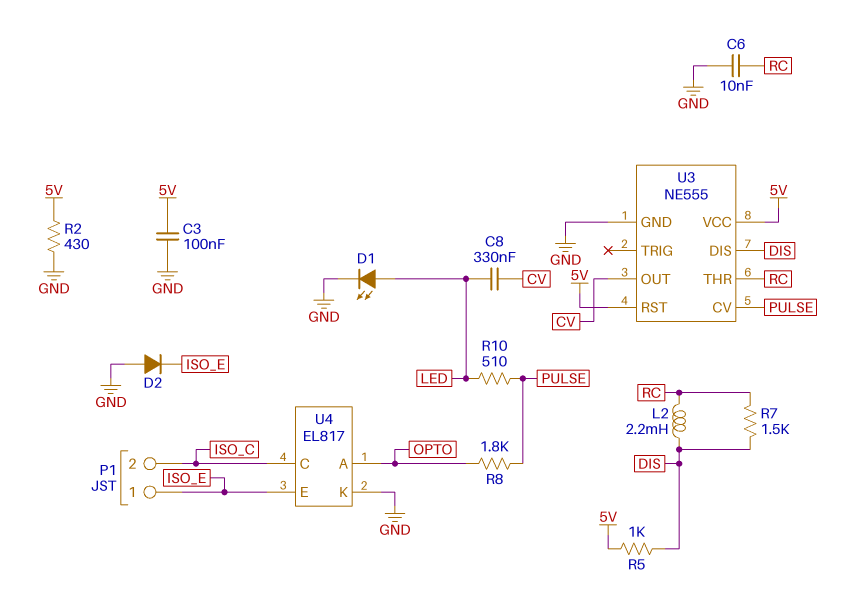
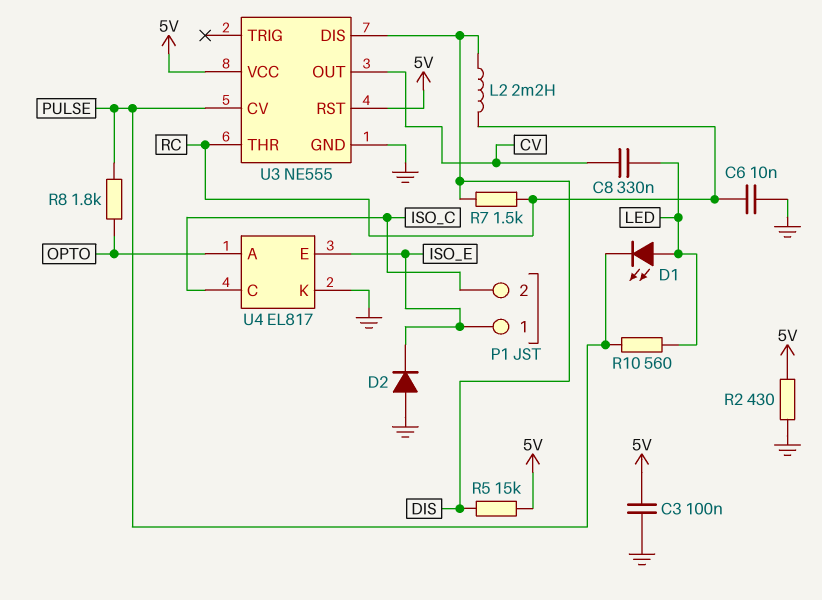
D1: LED (A LED, K GND) -> LED (A LED, K PULSE)
R5: 1k (5V, DIS) -> 15k (5V, DIS)
R10: 510 (LED, PULSE) -> 560 (LED, PULSE)

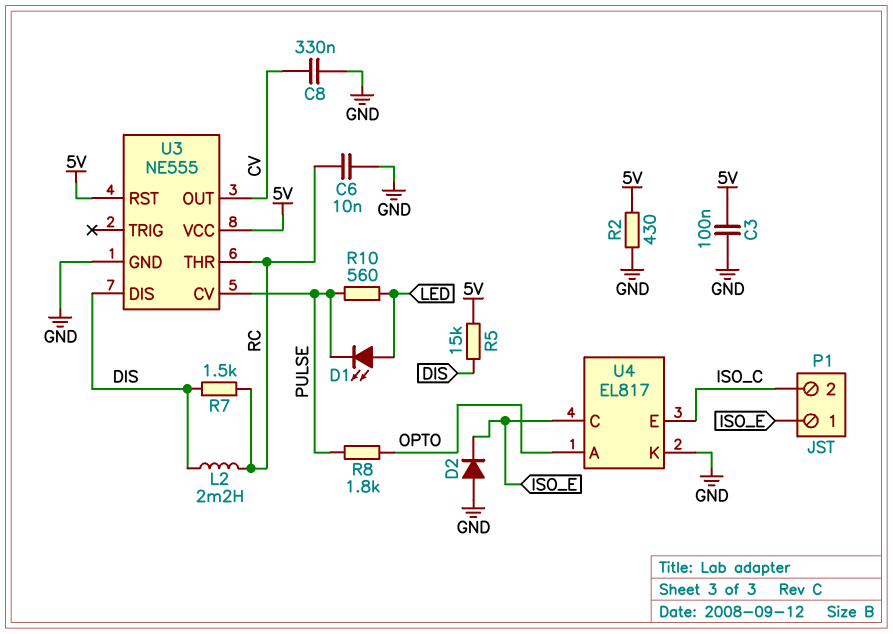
C8: 330nF (CV, LED) -> 330nF (CV, GND)
U4 pin C: ISO_C -> ISO_E
U4 pin E: ISO_E -> ISO_C

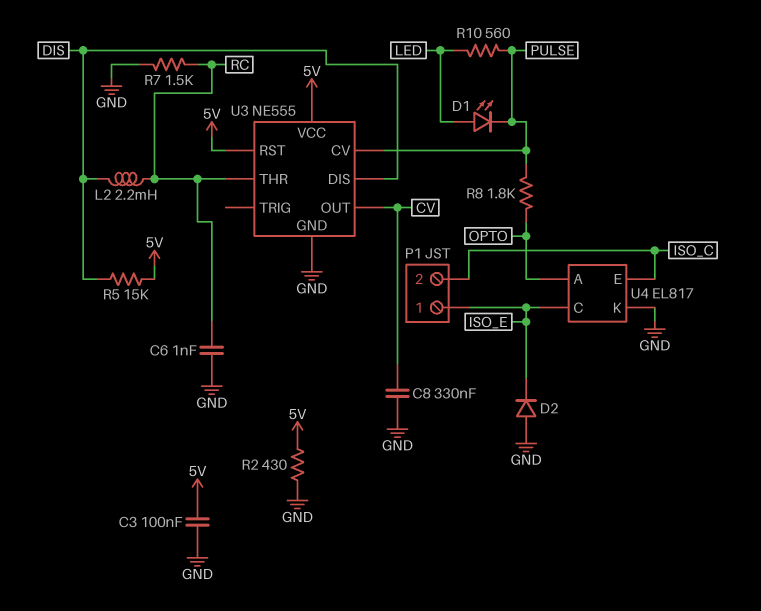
C6: 10nF (GND, RC) -> 1nF (GND, RC)
R7: 1.5k (DIS, RC) -> 1.5k (GND, RC)

